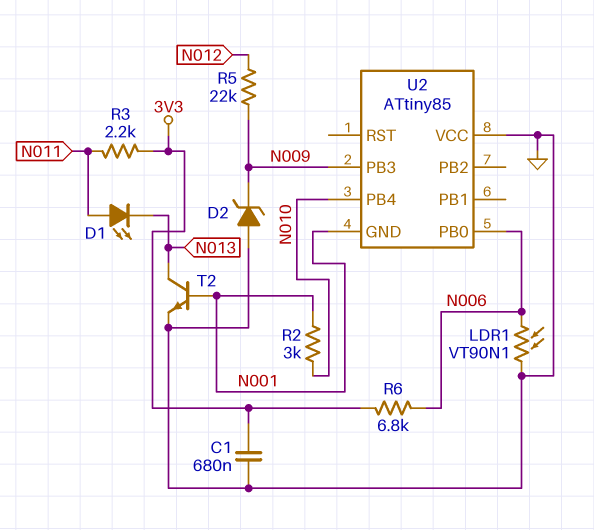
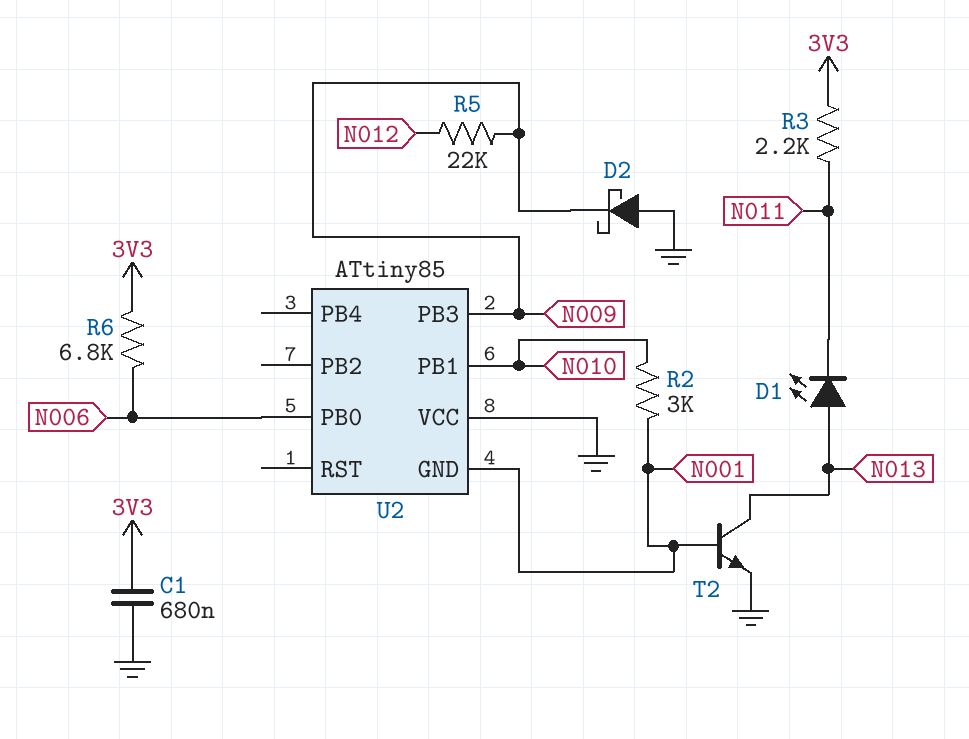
D1: LED (A N011, K N013) -> LED (A N013, K N011)
D2: zener (A GND, K N009) -> schottky (A GND, K N009)
LDR1: VT90N1 (GND, N006) -> none
U2 pin PB1: none -> N010
U2 pin PB4: N010 -> none

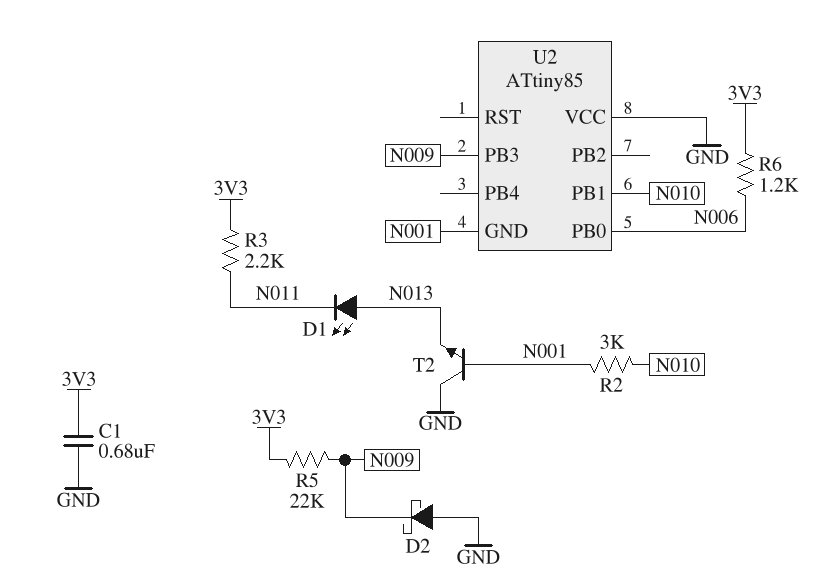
R5: 22k (N009, N012) -> 22k (3V3, N009)
R6: 6.8k (3V3, N006) -> 1.2k (3V3, N006)
T2: NPN (B N001, C N013, E GND) -> NPN (B N001, C GND, E N013)

